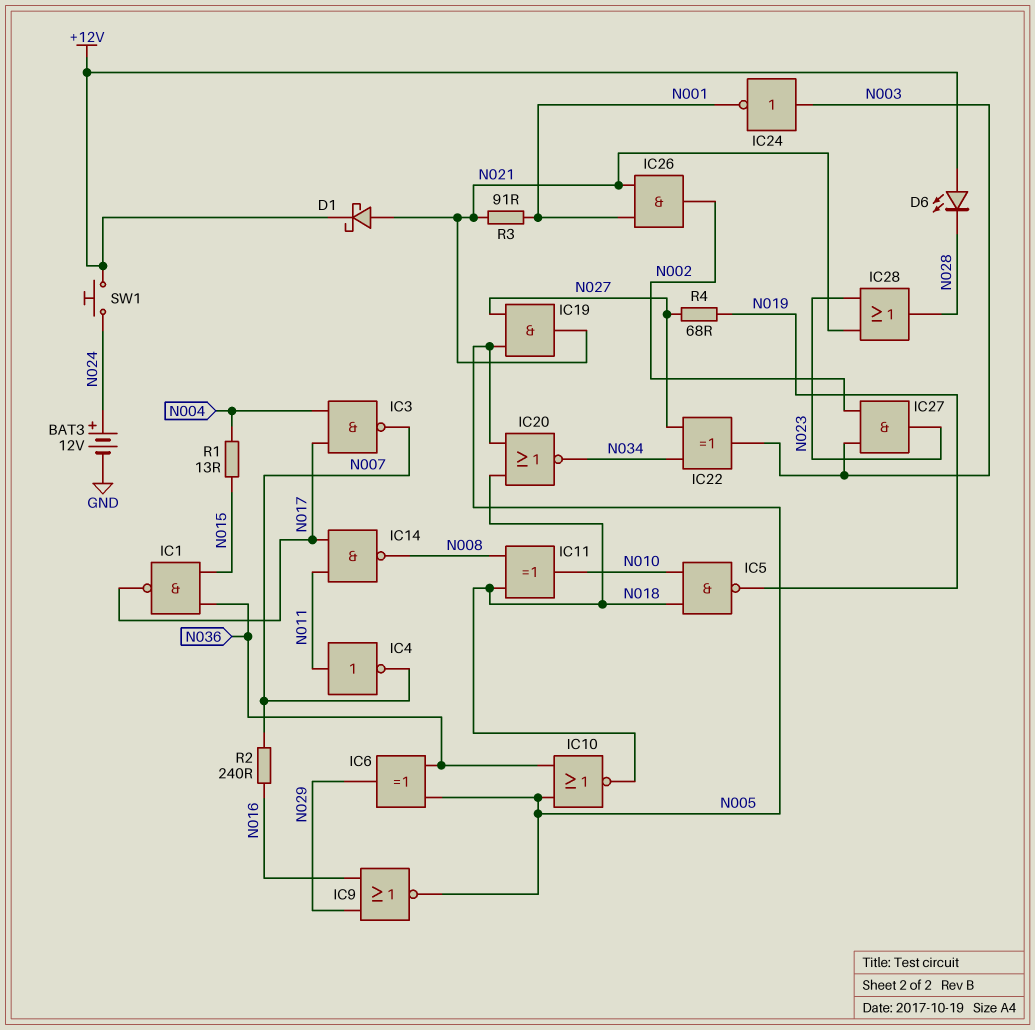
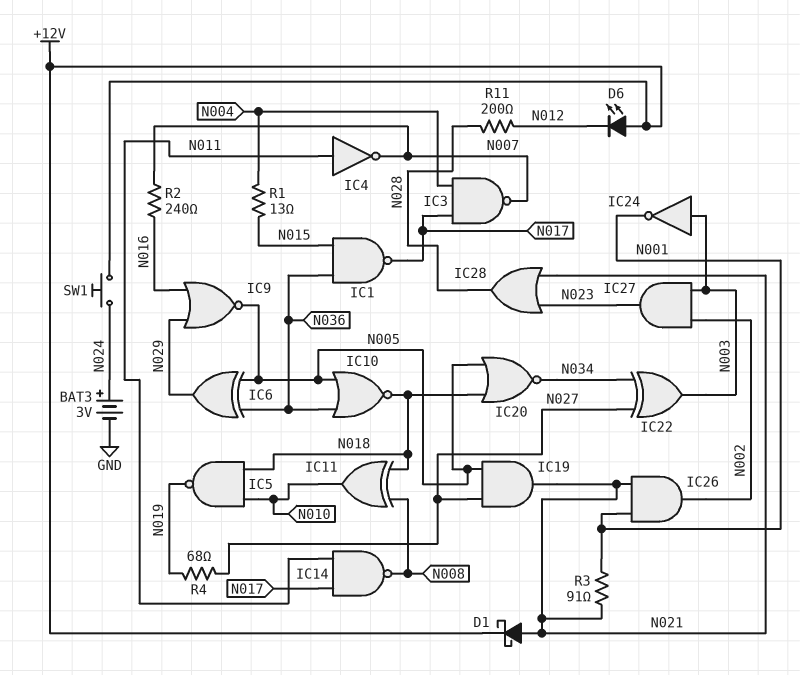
BAT3: 12V (plus N024, minus GND) -> 3V (plus N024, minus GND)
D6: LED (A +12V, K N028) -> LED (A +12V, K N012)
R11: none -> 200 (N012, N028)

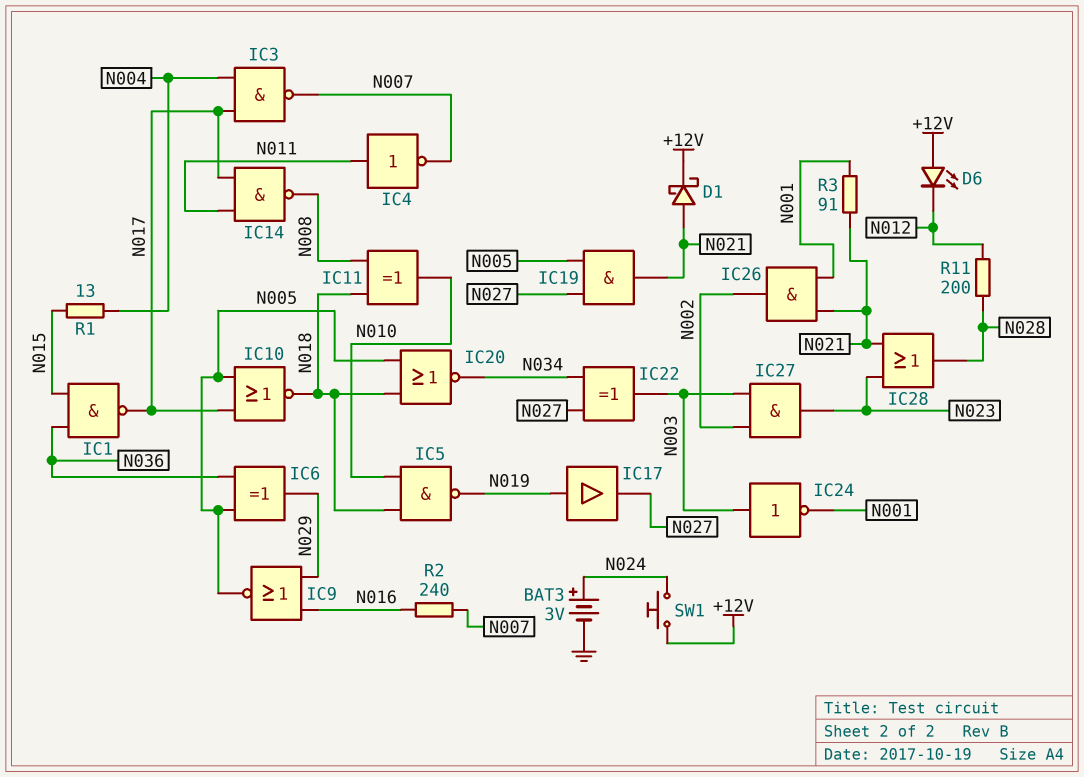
IC10: NOR (in N005, in N036, out N018) -> NOR (in N005, in N017, out N018)
IC17: none -> buffer (in N019, out N027)
R4: 68 (N019, N027) -> none

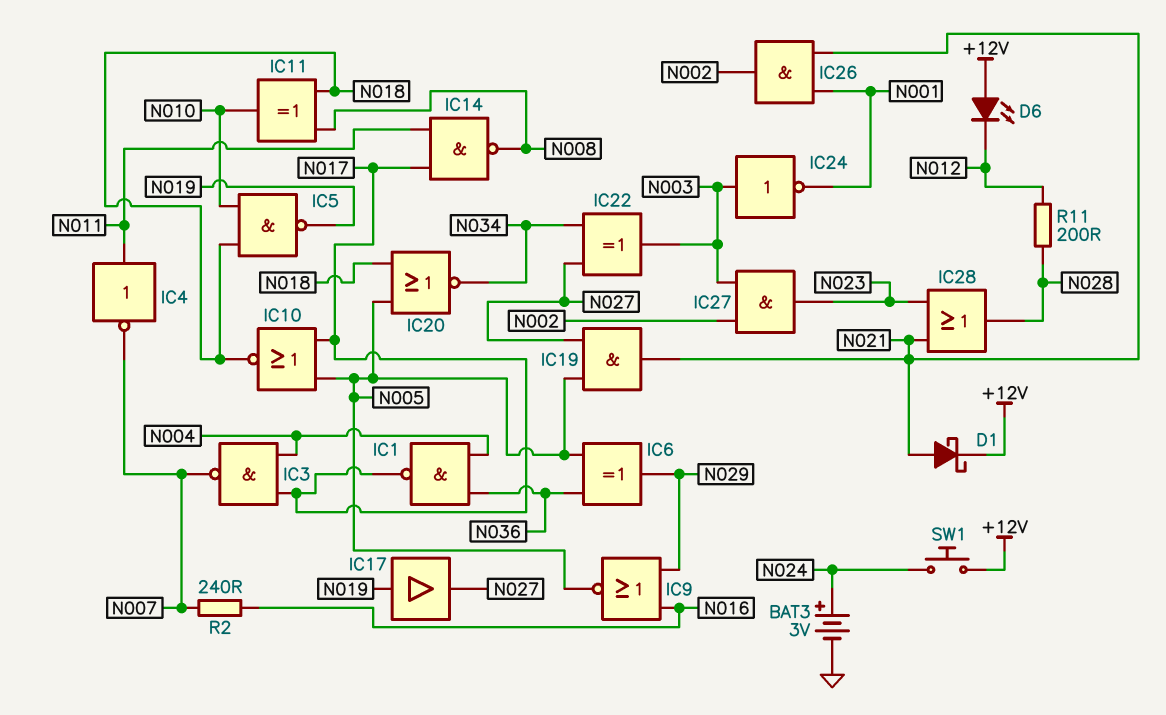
IC1: NAND (in N015, in N036, out N017) -> NAND (in N004, in N036, out N017)
R1: 13 (N004, N015) -> none
R3: 91 (N001, N021) -> none

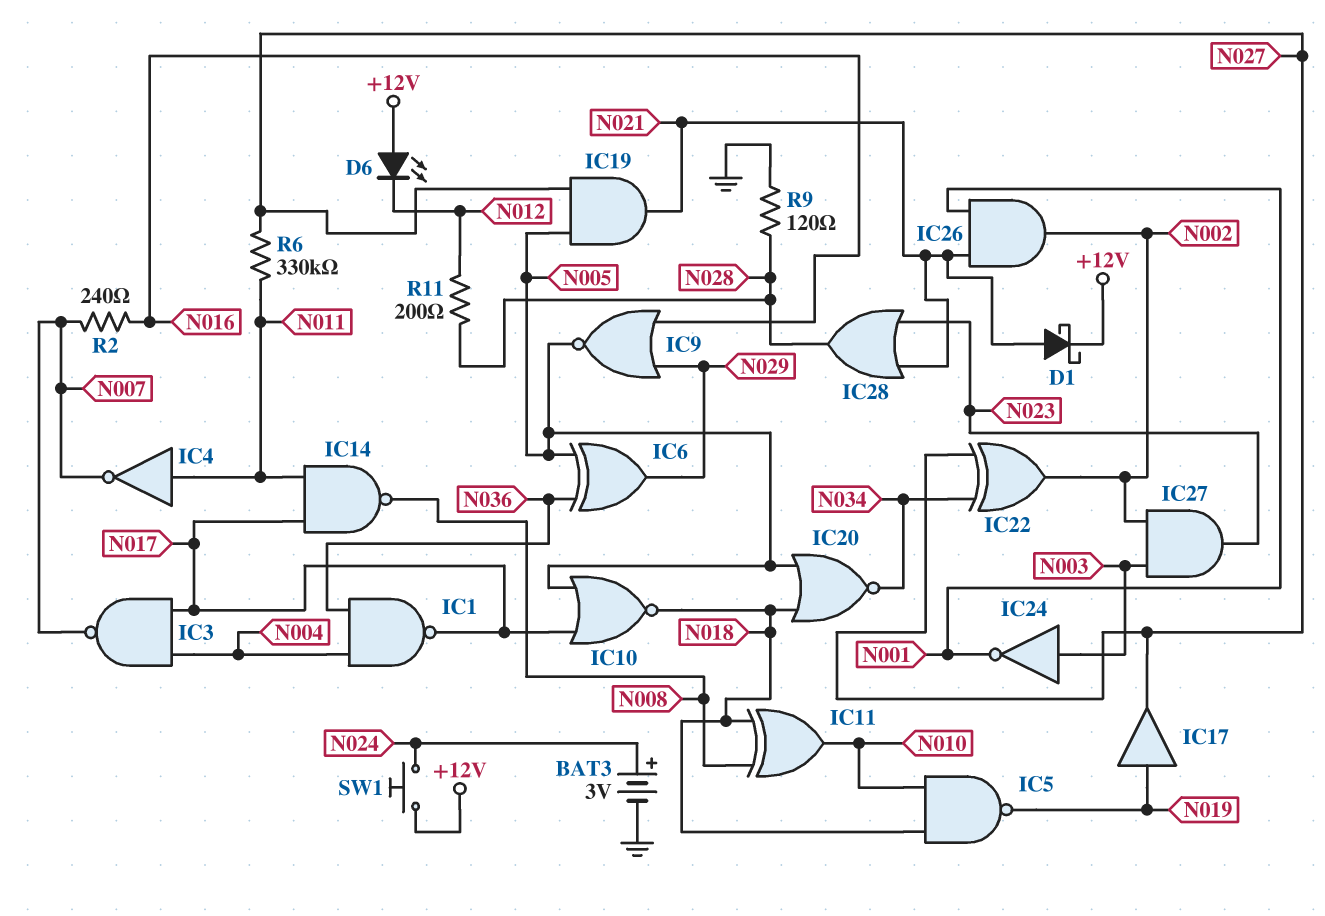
IC22: XOR (in N027, in N034, out N003) -> XOR (in N027, in N034, out N002)
R6: none -> 330k (N011, N027)
R9: none -> 120 (GND, N028)

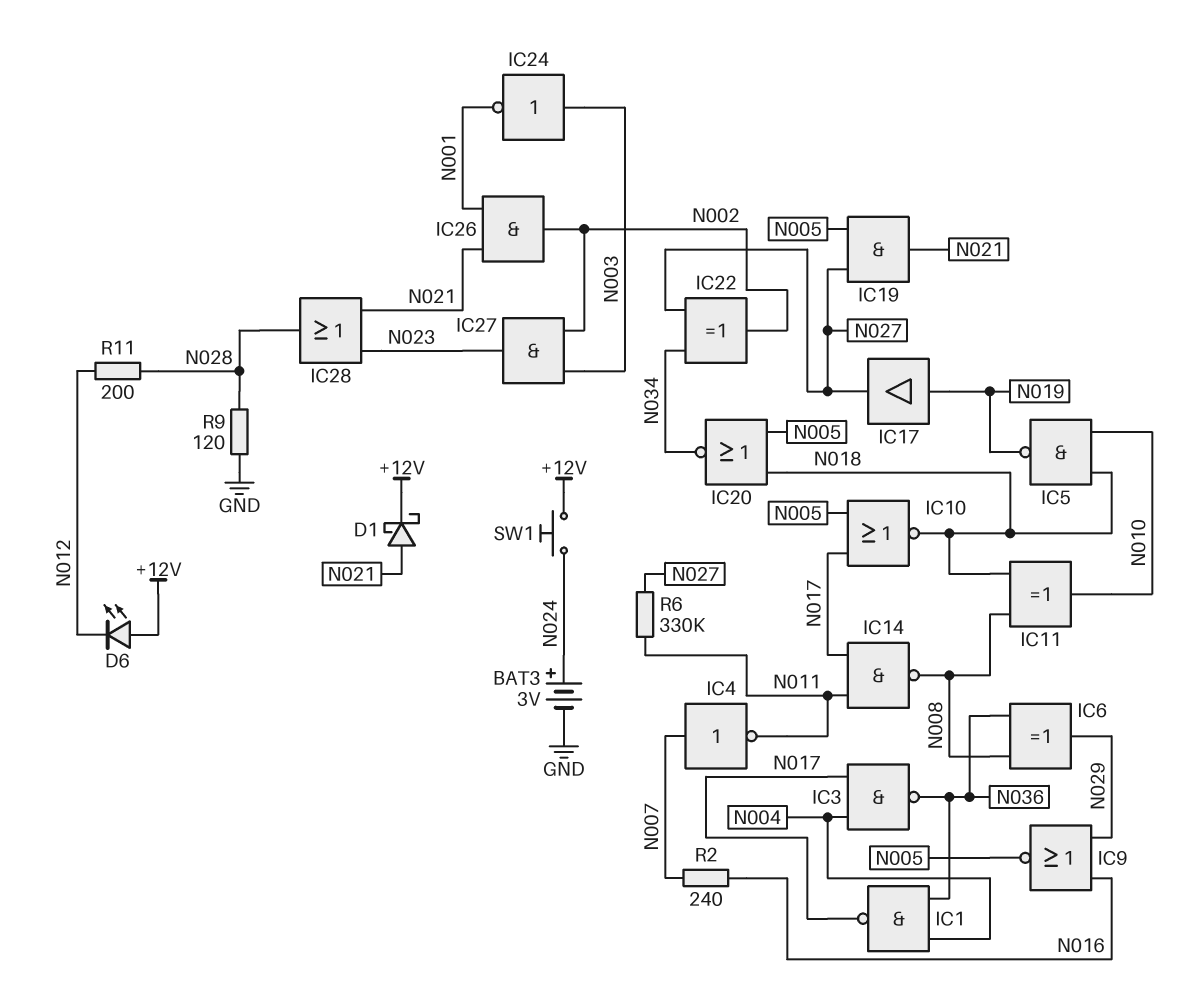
IC3: NAND (in N004, in N017, out N007) -> NAND (in N004, in N017, out N036)
IC4: NOT (in N011, out N007) -> NOT (in N007, out N011)
IC6: XOR (in N005, in N036, out N029) -> XOR (in N008, in N036, out N029)

